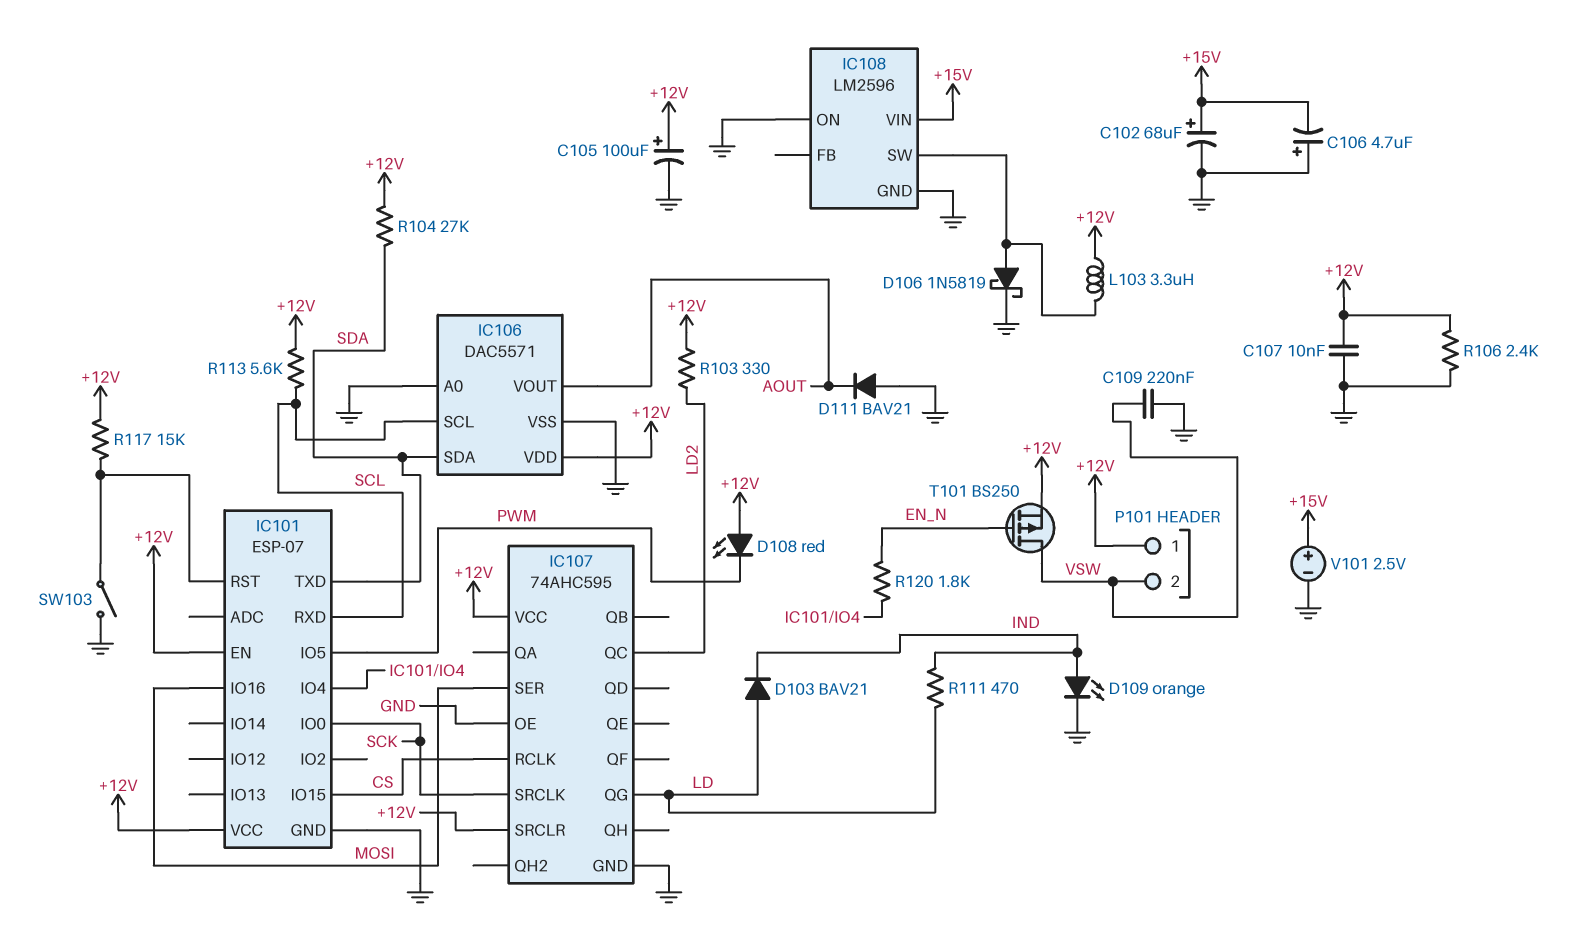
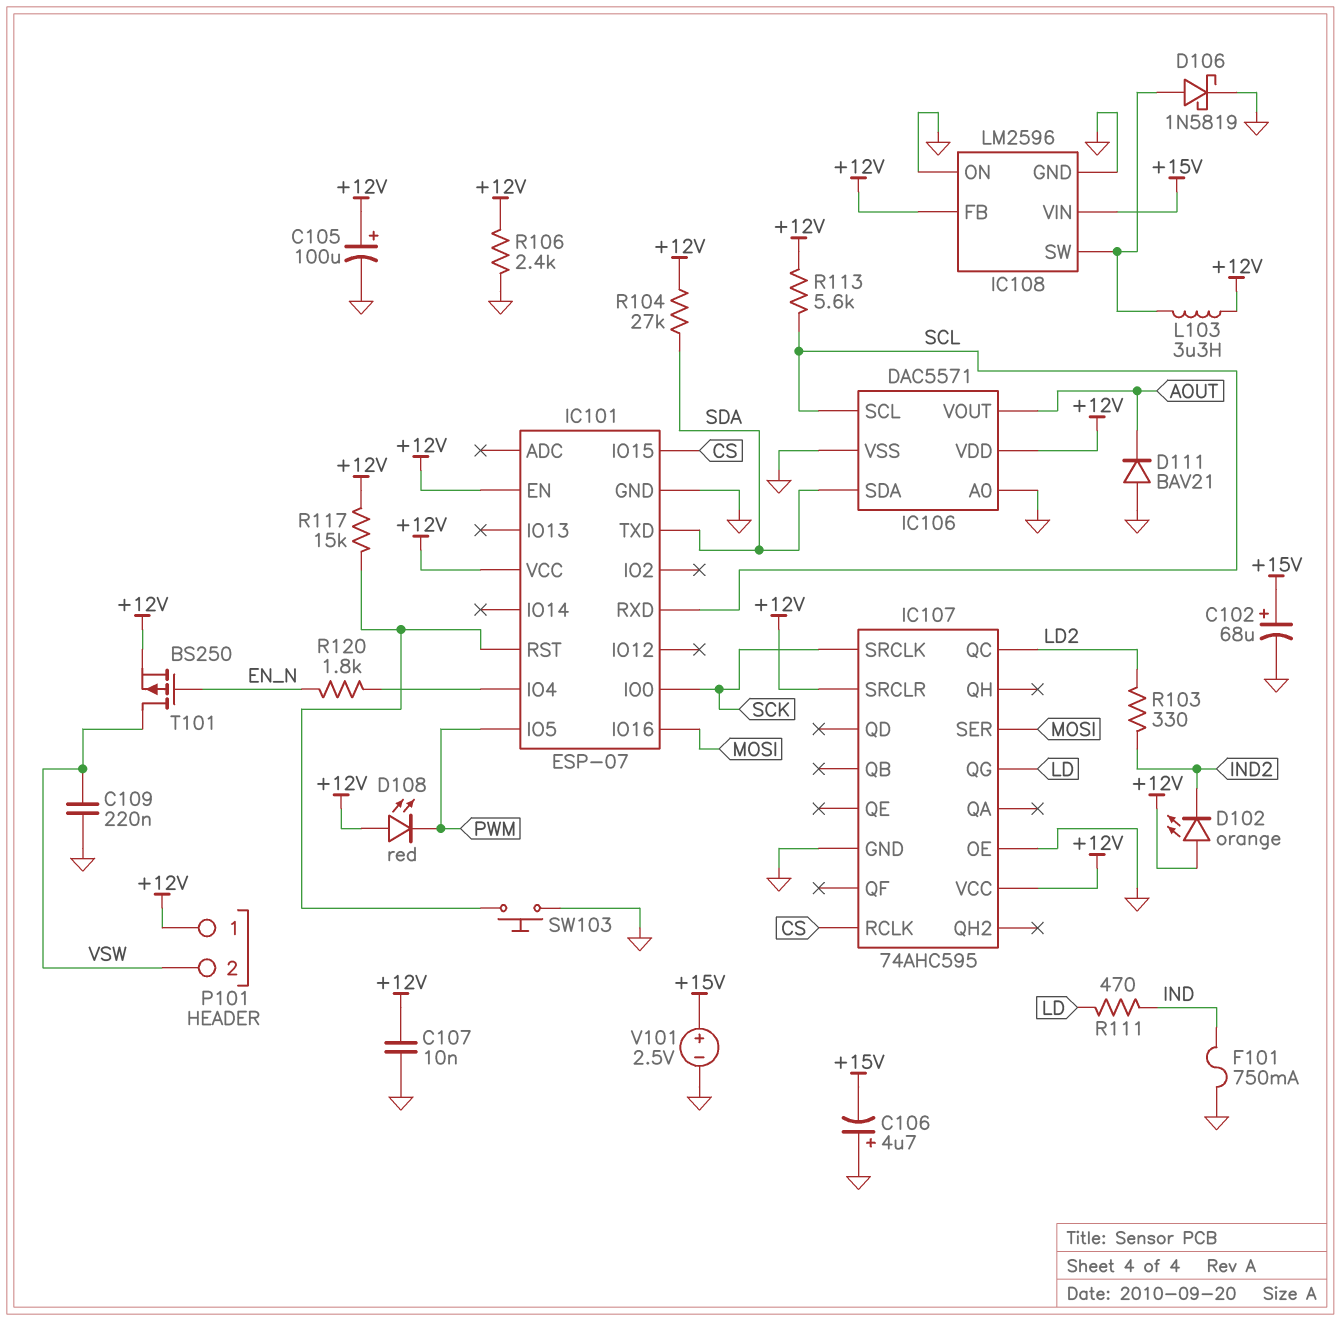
D102: none -> LED orange (A +12V, K IND2)
D103: diode BAV21 (A LD, K IND) -> none
D109: LED orange (A IND, K GND) -> none
F101: none -> 750mA (GND, IND)
IC108 pin FB: none -> +12V
R103: 330 (+12V, LD2) -> 330 (IND2, LD2)
SW103: switch (GND, IC101/RST) -> button (GND, IC101/RST)

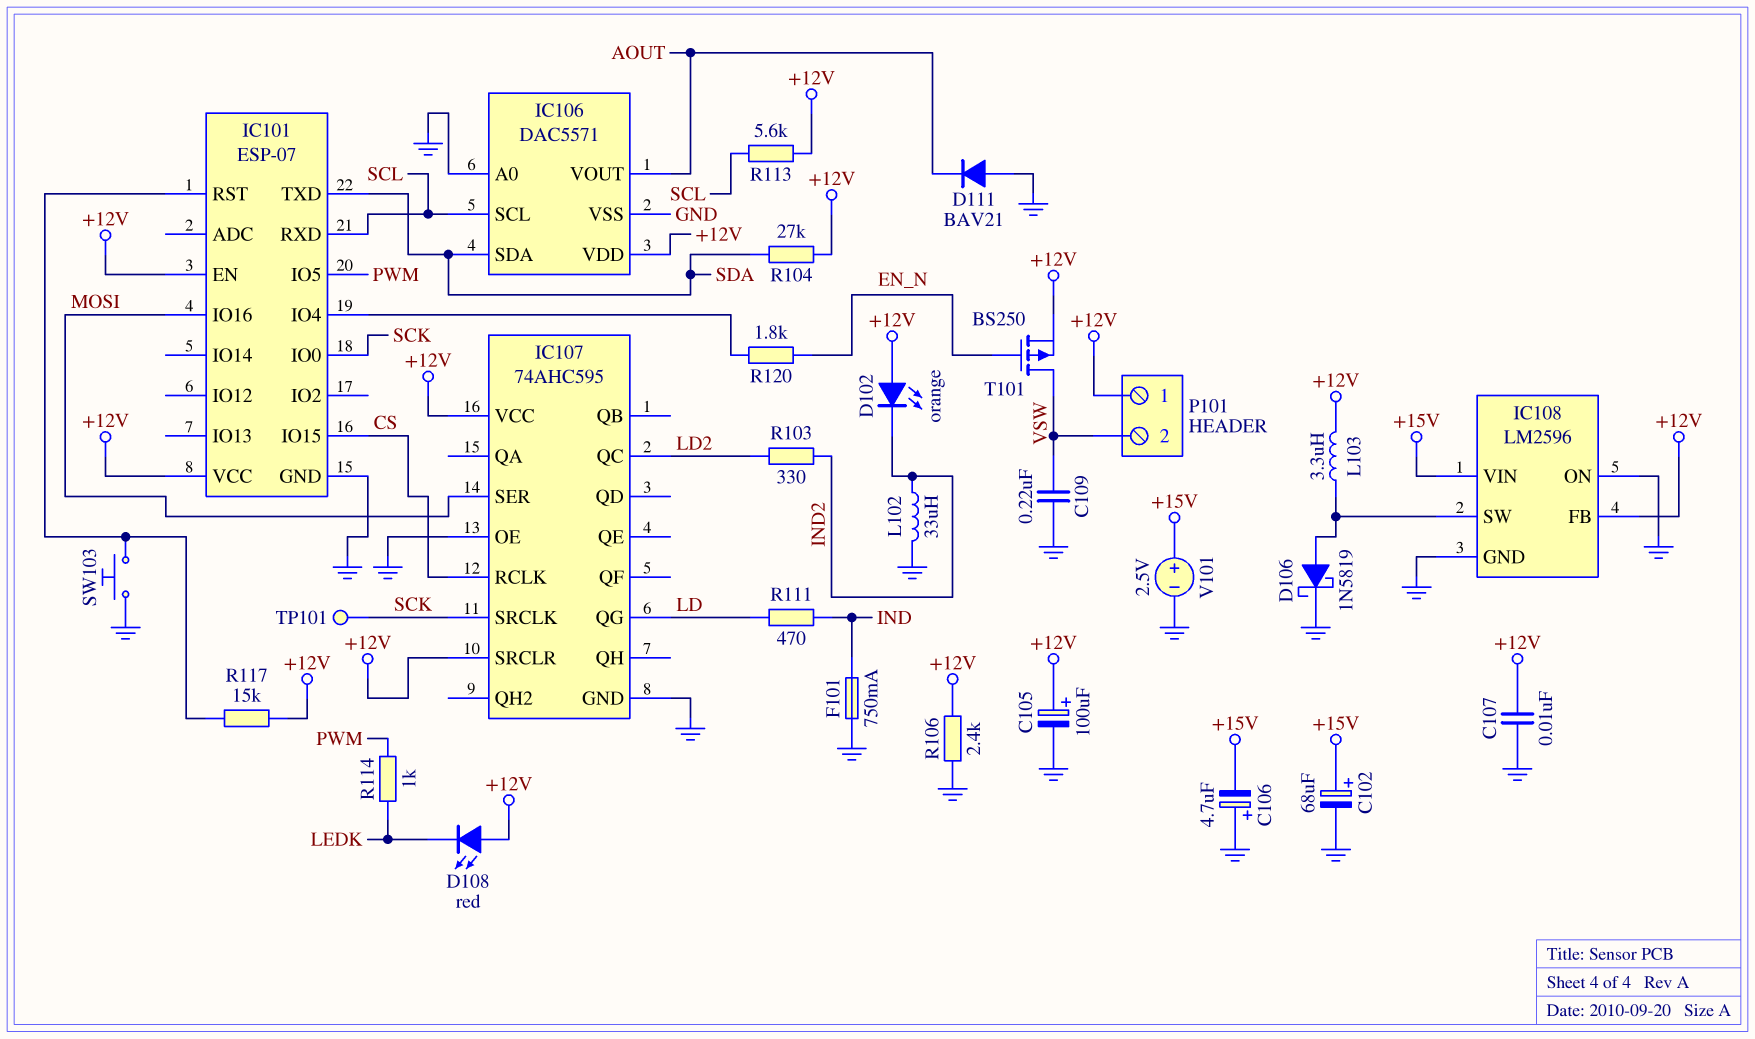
D108: LED red (A +12V, K PWM) -> LED red (A +12V, K LEDK)
L102: none -> 33uH (GND, IND2)
R114: none -> 1k (LEDK, PWM)
TP101: none -> test point (SCK)

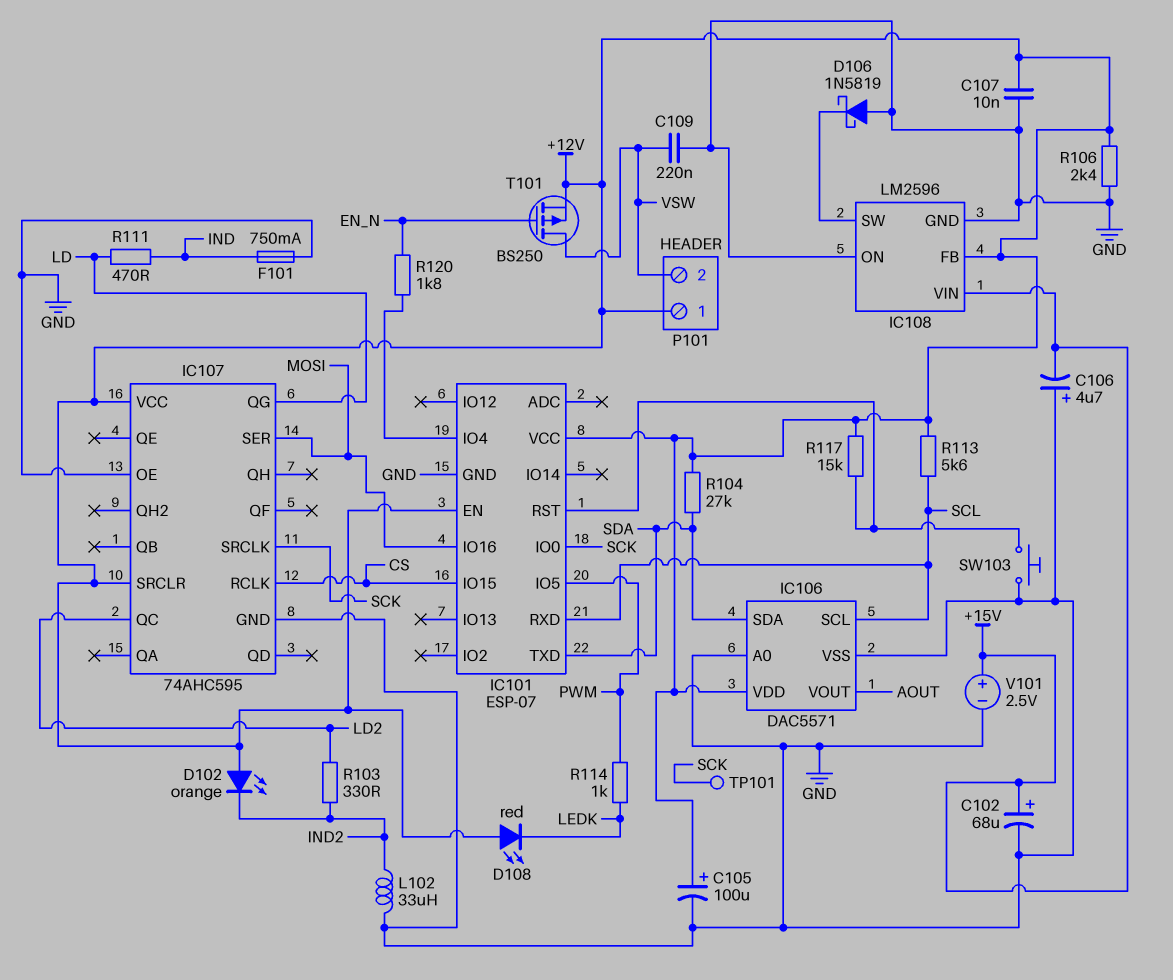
D106: schottky 1N5819 (A IC108/SW, K GND) -> schottky 1N5819 (A GND, K IC108/SW)
D111: diode BAV21 (A GND, K AOUT) -> none
L103: 3.3uH (+12V, IC108/SW) -> none

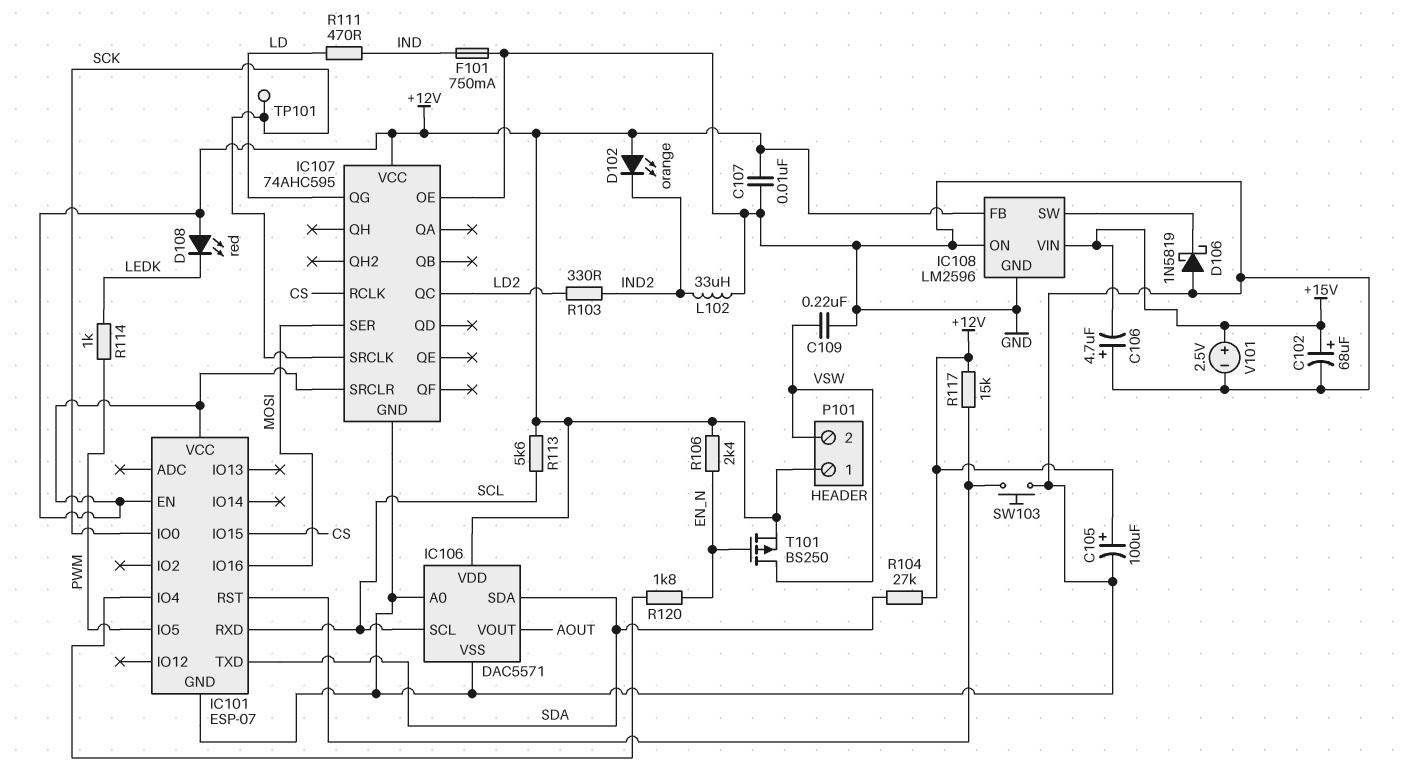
R106: 2.4k (+12V, GND) -> 2.4k (+12V, EN_N)

